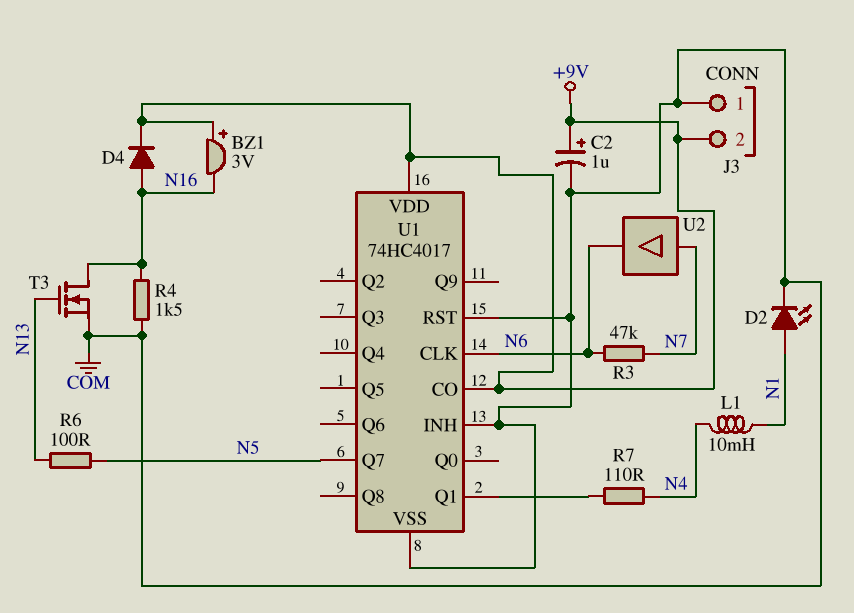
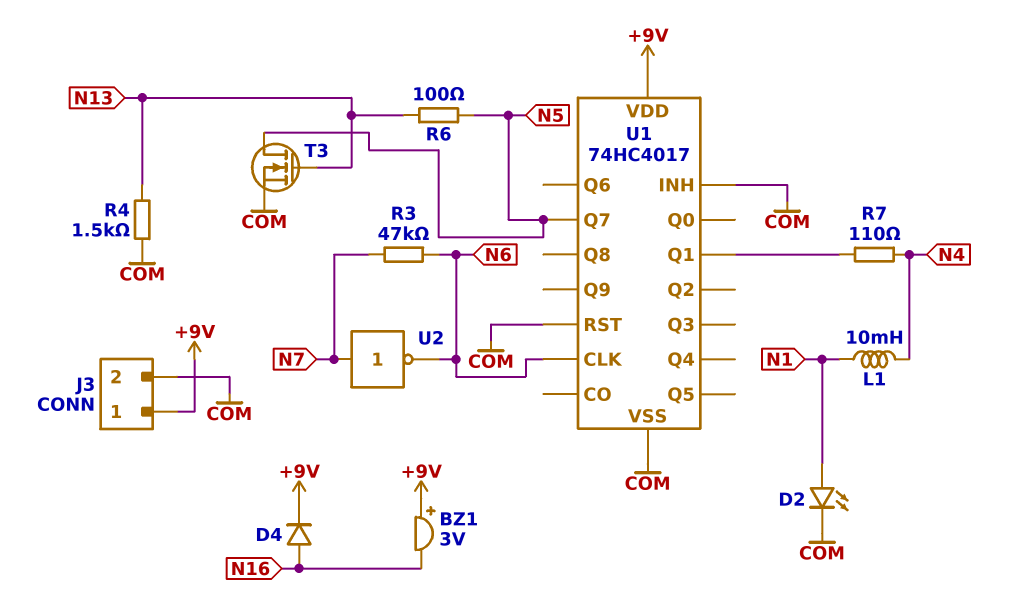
C2: 1uF (plus +9V, minus COM) -> none
J3 pin 1: COM -> +9V
J3 pin 2: +9V -> COM
R4: 1.5k (COM, N16) -> 1.5k (COM, N13)
T3: NMOS (G N13, D N16, S COM) -> NMOS (G N13, D N5, S COM)
U1 pin CO: +9V -> none
U2: buffer (in N7, out N6) -> NOT (in N7, out N6)

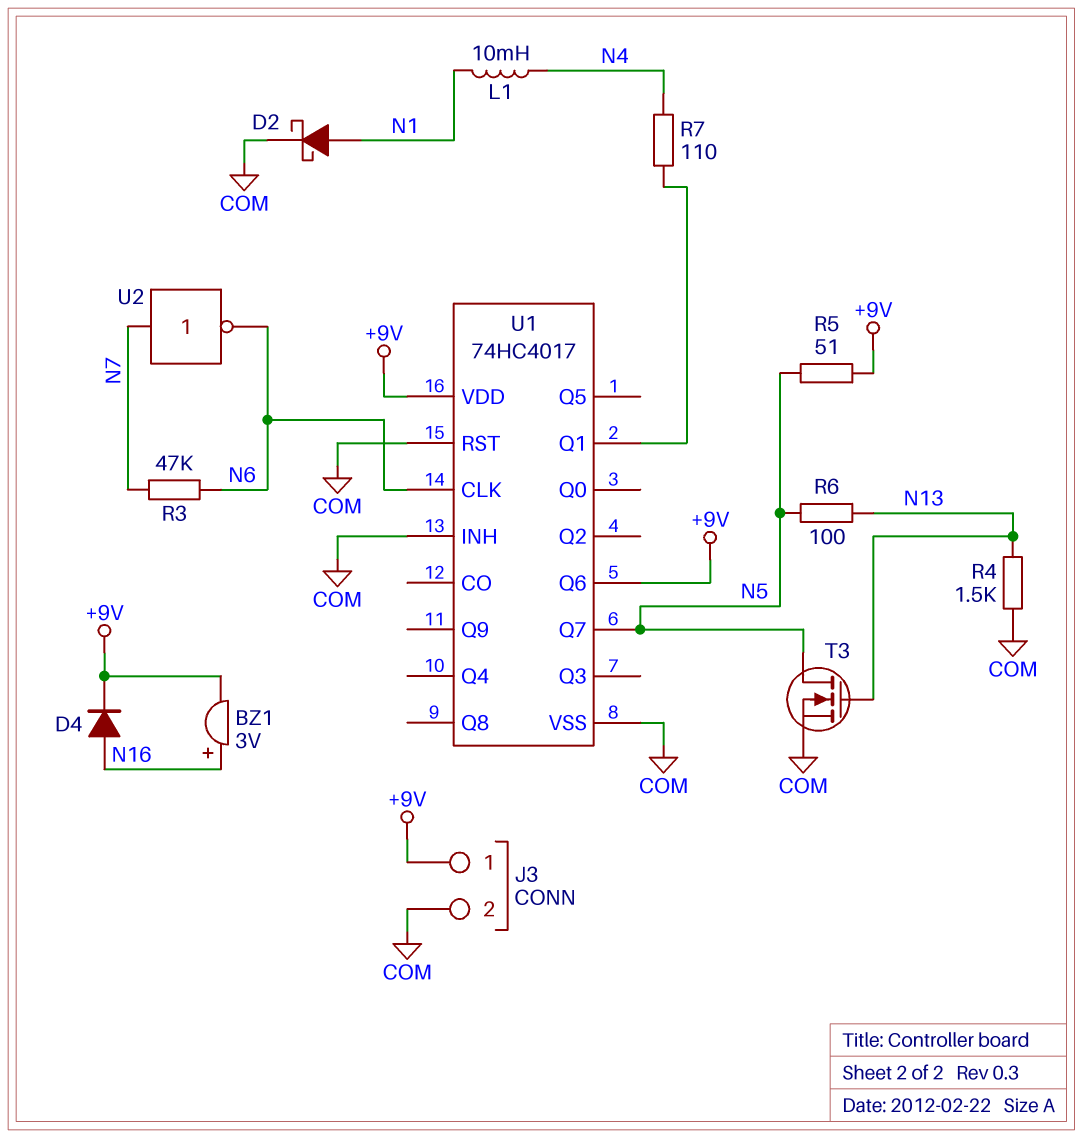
BZ1: buzzer 3V (plus +9V, minus N16) -> buzzer 3V (plus N16, minus +9V)
D2: LED (A N1, K COM) -> schottky (A N1, K COM)
R5: none -> 51 (+9V, N5)
U1 pin Q6: none -> +9V

